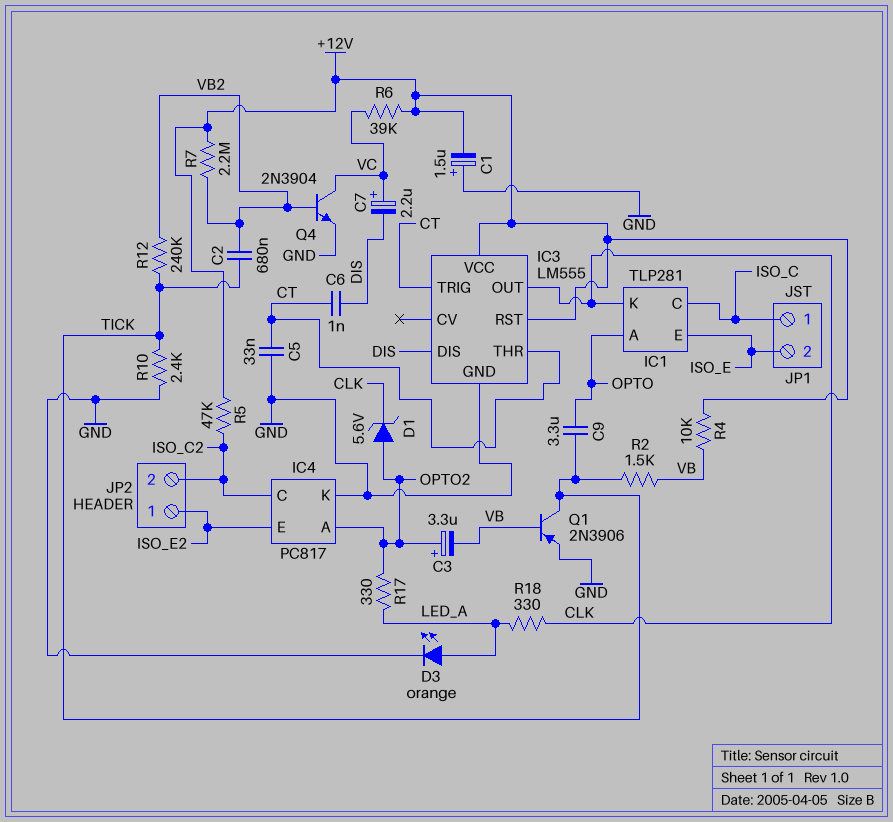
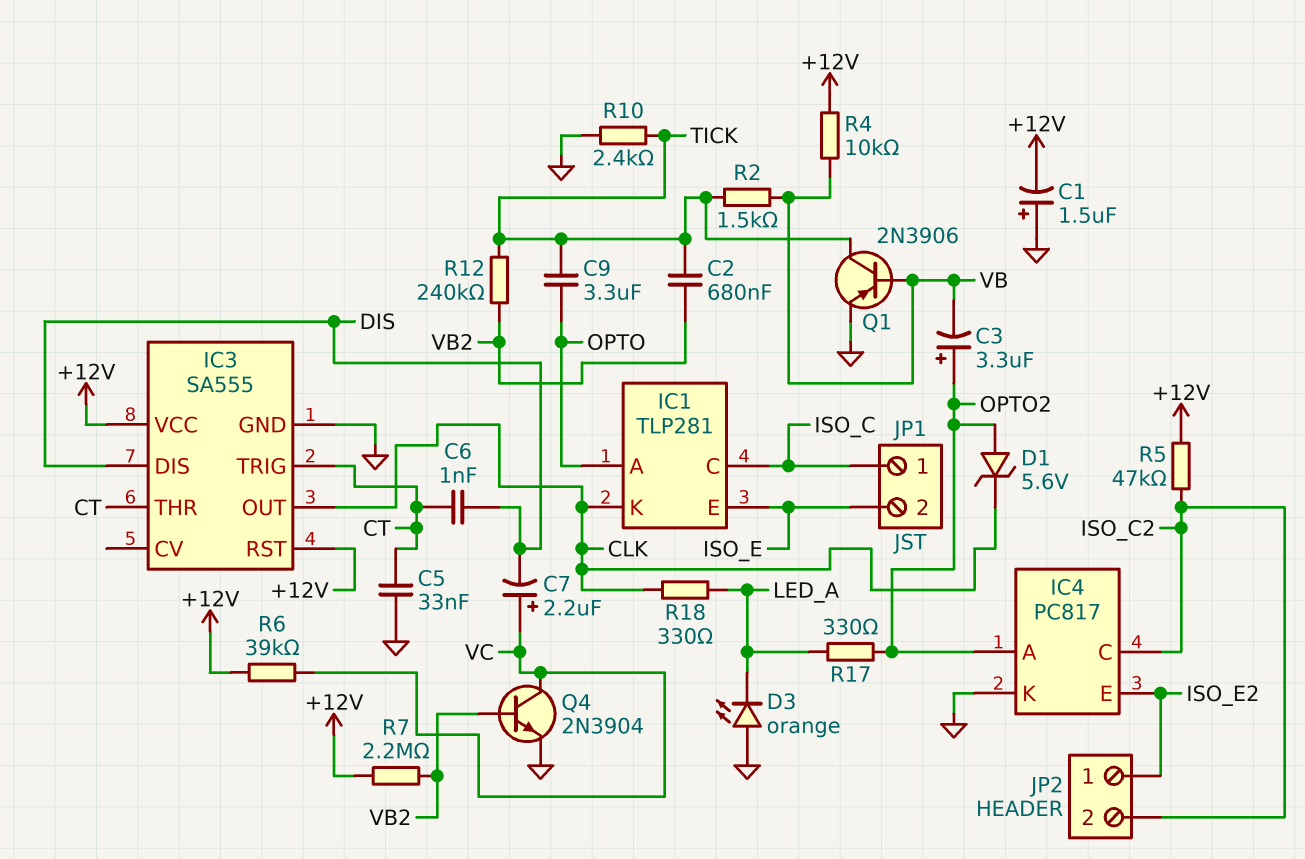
D3: LED orange (A LED_A, K GND) -> LED orange (A GND, K LED_A)
IC3: LM555 -> SA555

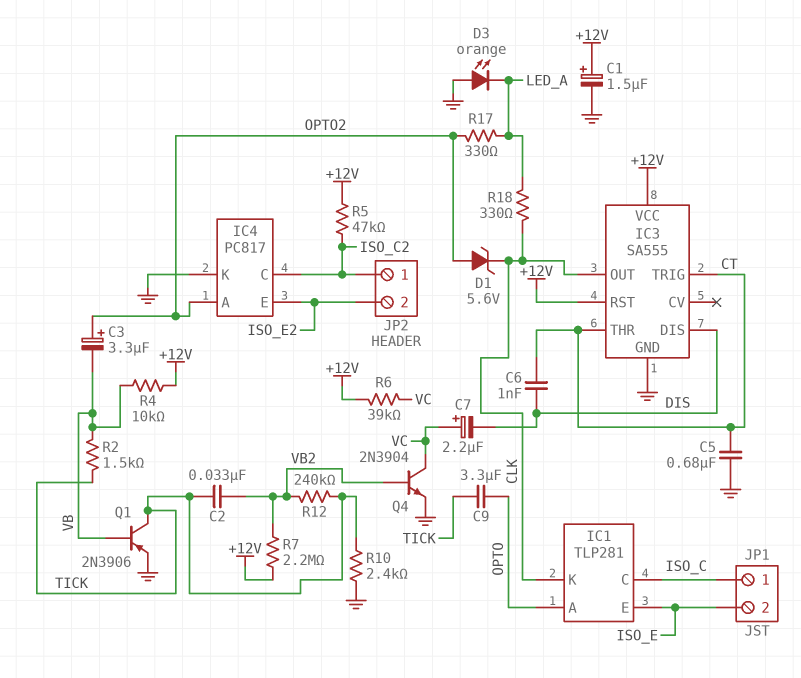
C1: 1.5uF (plus GND, minus +12V) -> 1.5uF (plus +12V, minus GND)
C2: 680nF (TICK, VB2) -> 33nF (TICK, VB2)
C5: 33nF (CT, GND) -> 680nF (CT, GND)
JP2 pin 1: ISO_E2 -> ISO_C2
JP2 pin 2: ISO_C2 -> ISO_E2

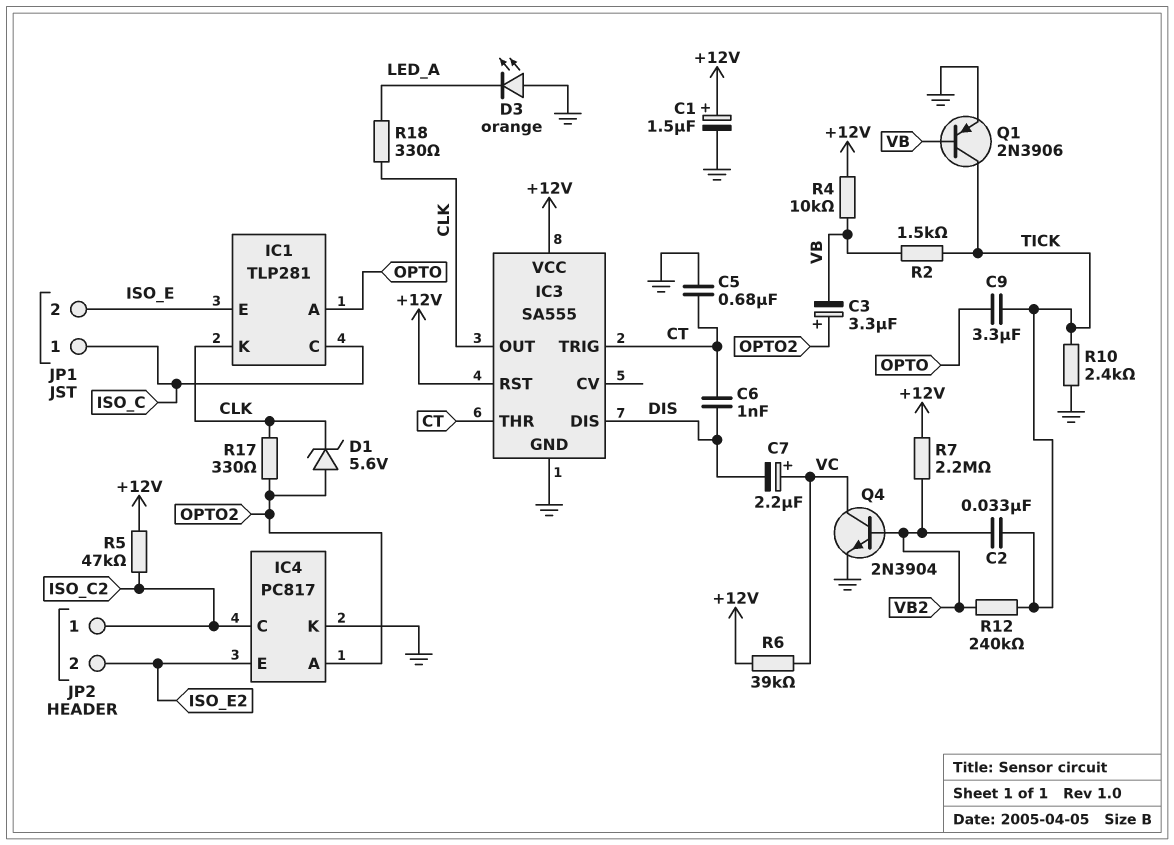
R17: 330 (LED_A, OPTO2) -> 330 (CLK, OPTO2)

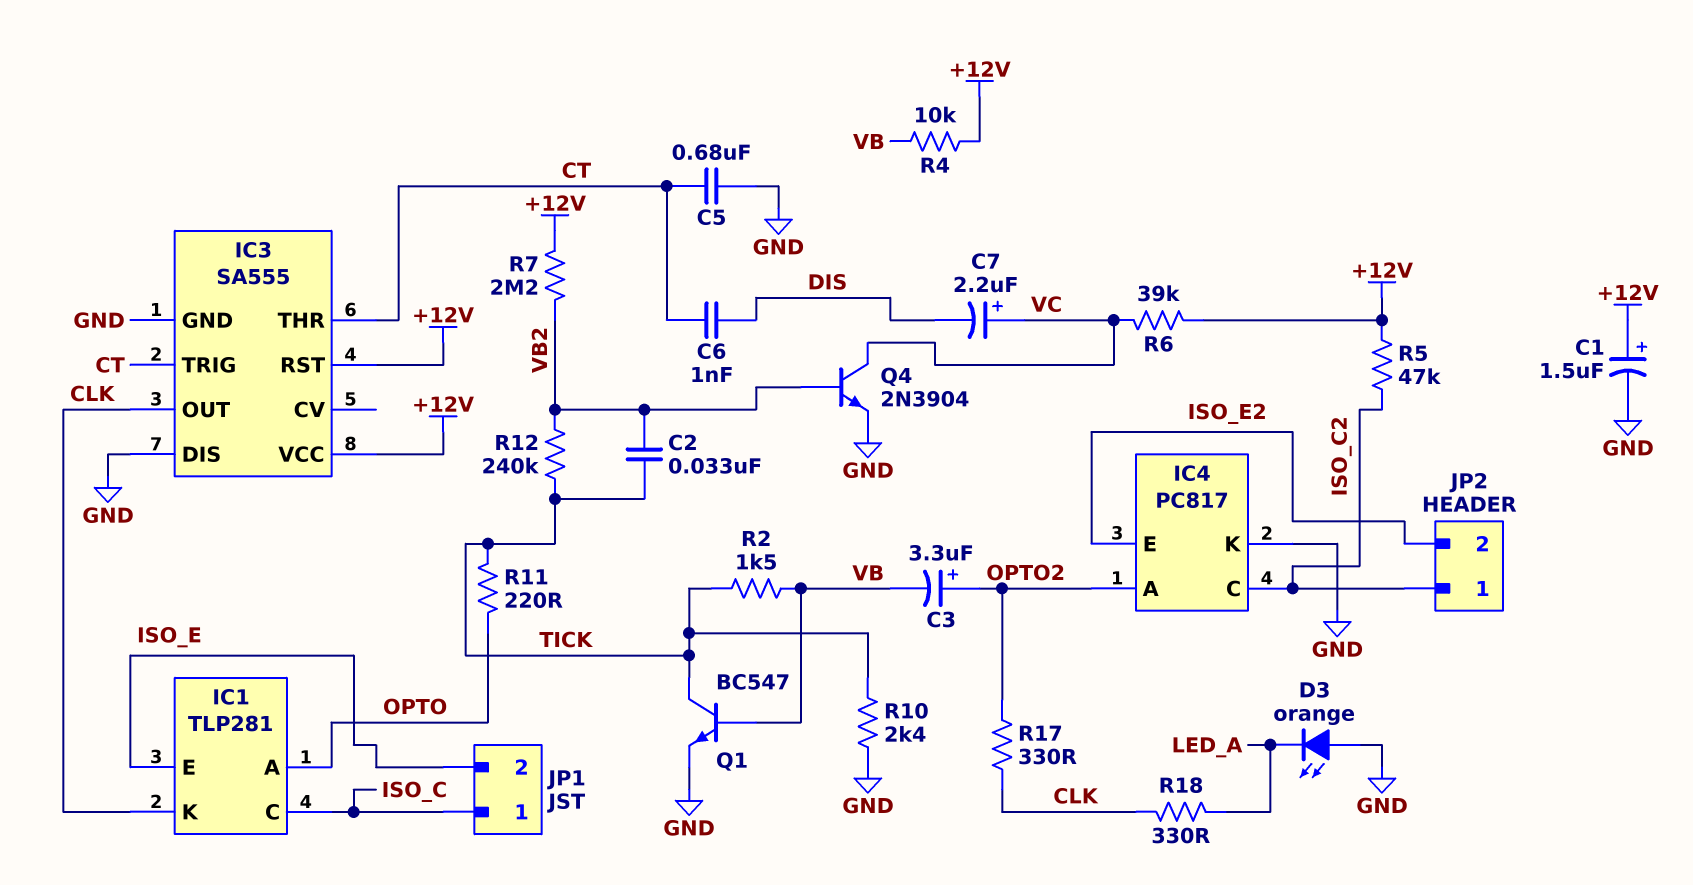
C9: 3.3uF (OPTO, TICK) -> none
D1: zener 5.6V (A OPTO2, K CLK) -> none
IC3 pin DIS: DIS -> GND
Q1: PNP 2N3906 (B VB, C TICK, E GND) -> NPN BC547 (B VB, C TICK, E GND)
R11: none -> 220 (OPTO, TICK)

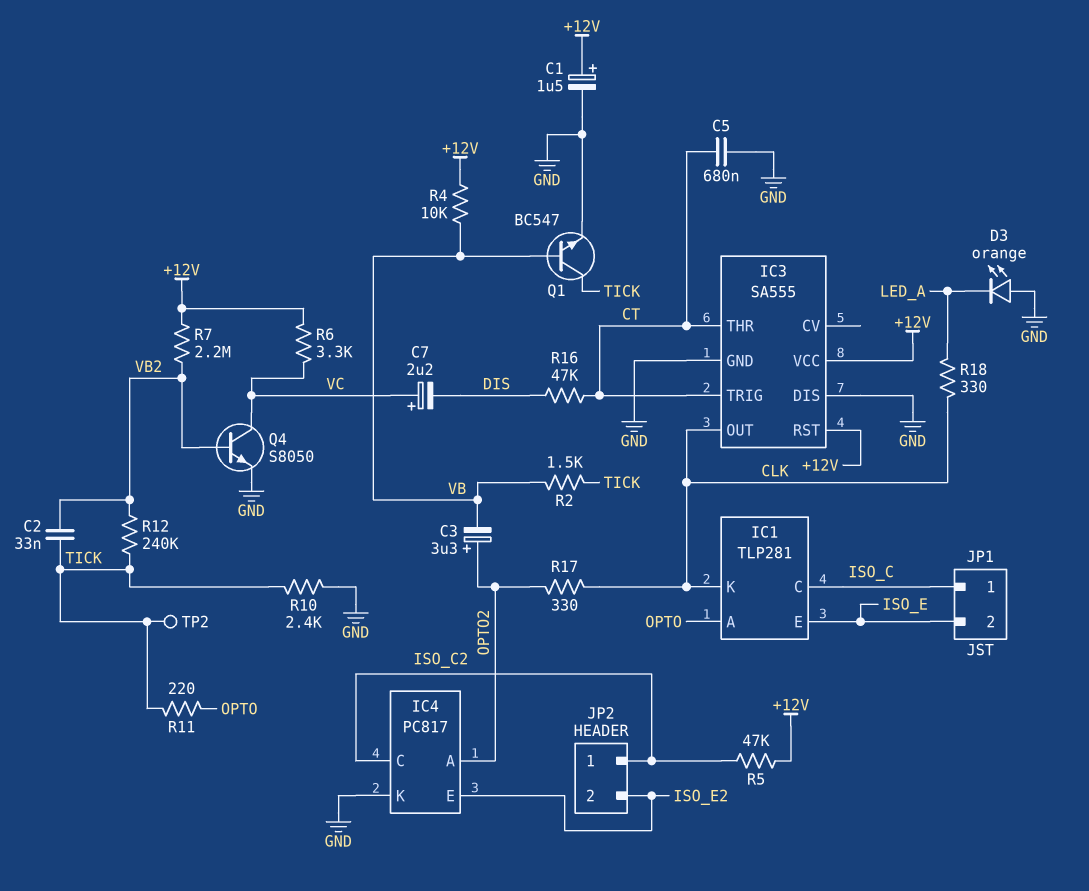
C6: 1nF (CT, DIS) -> none
Q4: NPN 2N3904 (B VB2, C VC, E GND) -> NPN S8050 (B VB2, C VC, E GND)
R6: 39k (+12V, VC) -> 3.3k (+12V, VC)
R16: none -> 47k (CT, DIS)
TP2: none -> test point (TICK)

